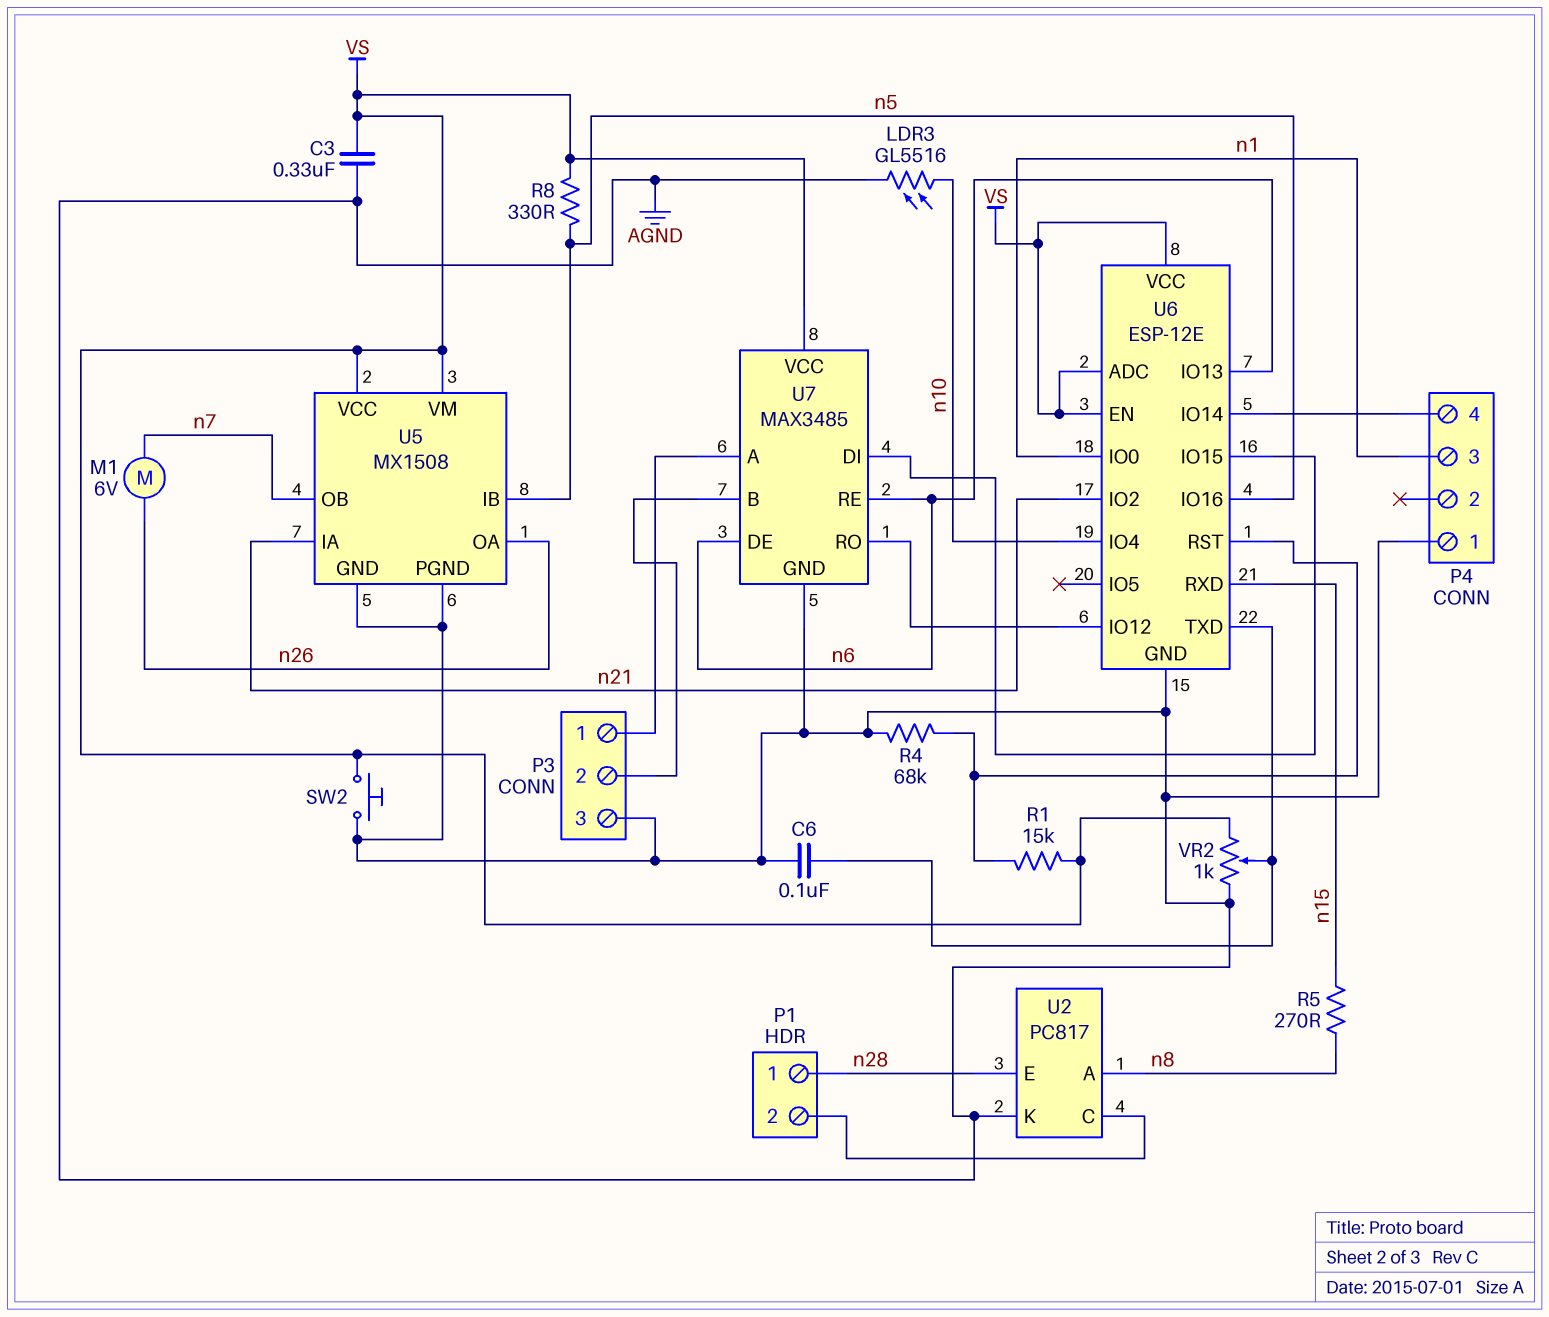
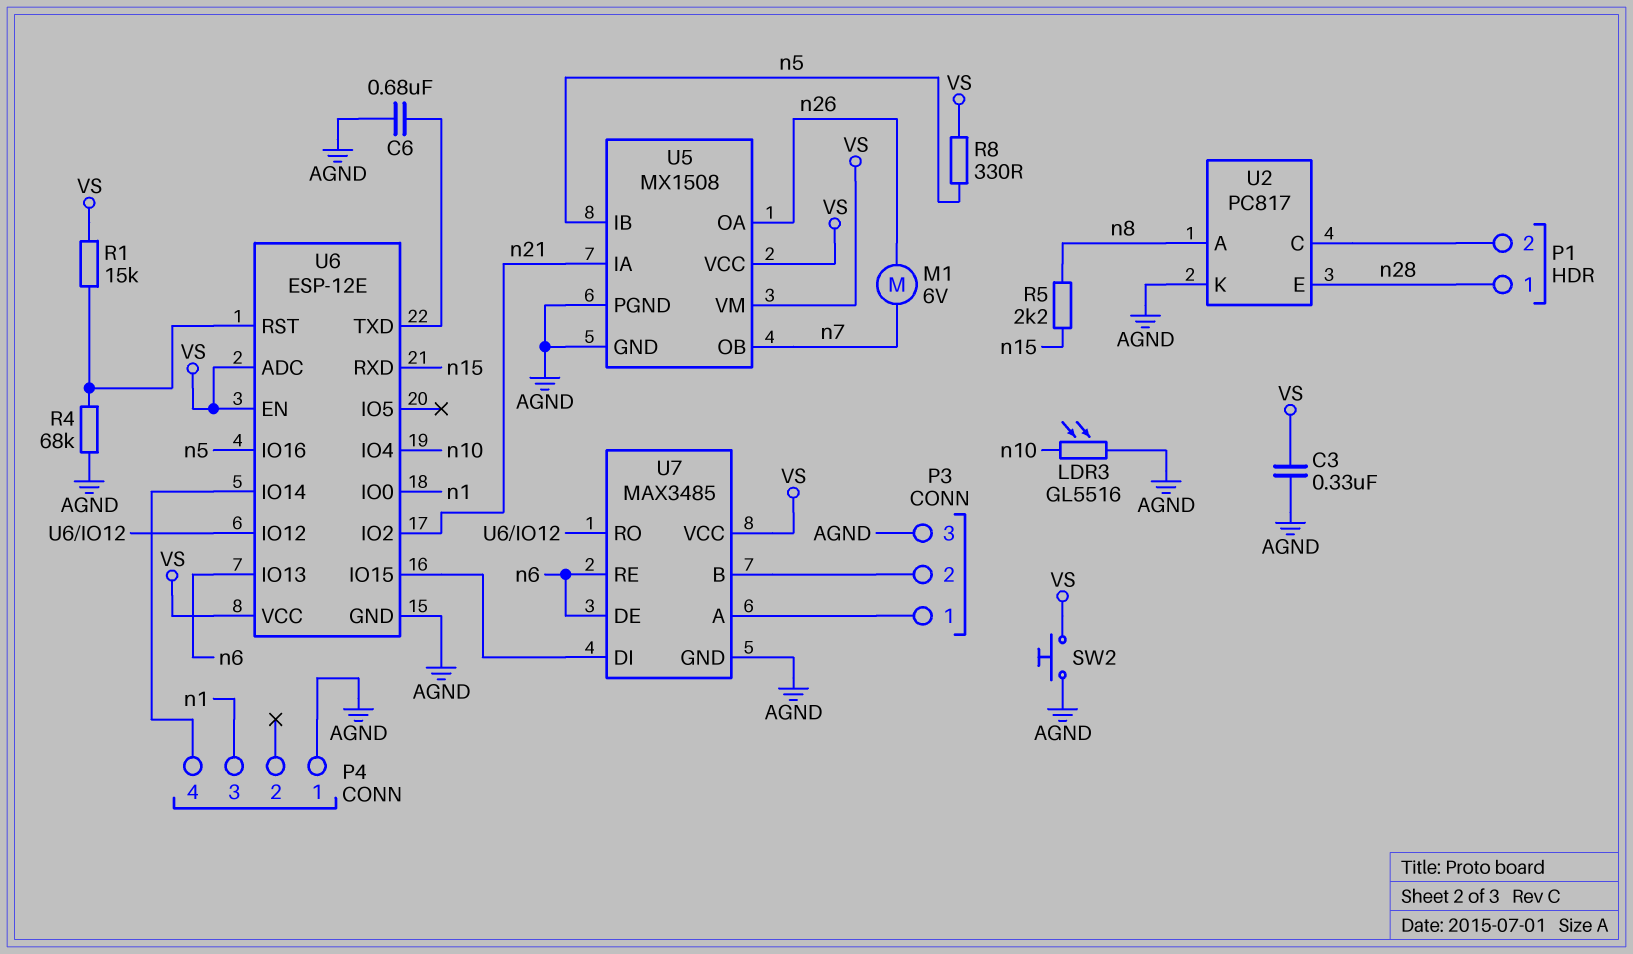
C6: 100nF (AGND, U6/TXD) -> 680nF (AGND, U6/TXD)
R5: 270 (n8, n15) -> 2.2k (n8, n15)
VR2: 1k (AGND, VS, wiper U6/TXD) -> none

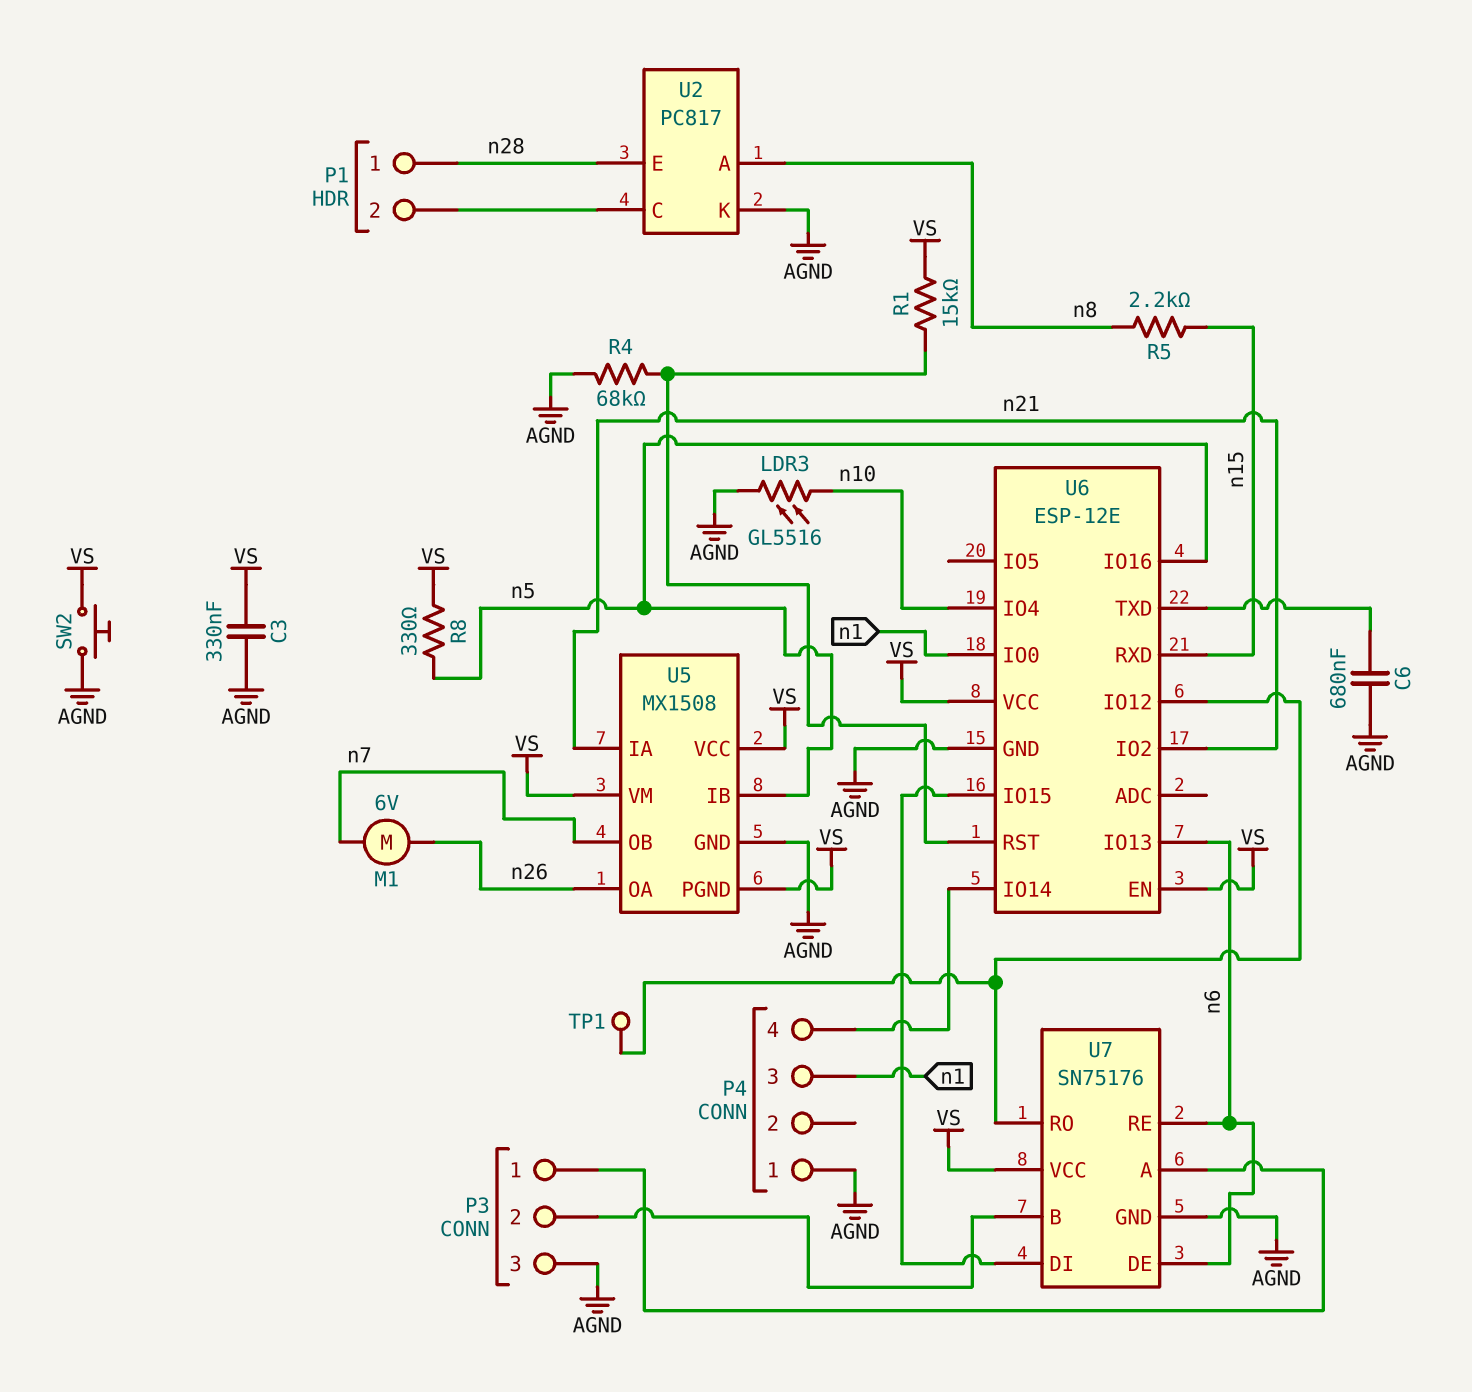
TP1: none -> test point (U6/IO12)
U5 pin PGND: AGND -> VS
U6 pin ADC: VS -> none
U7: MAX3485 -> SN75176

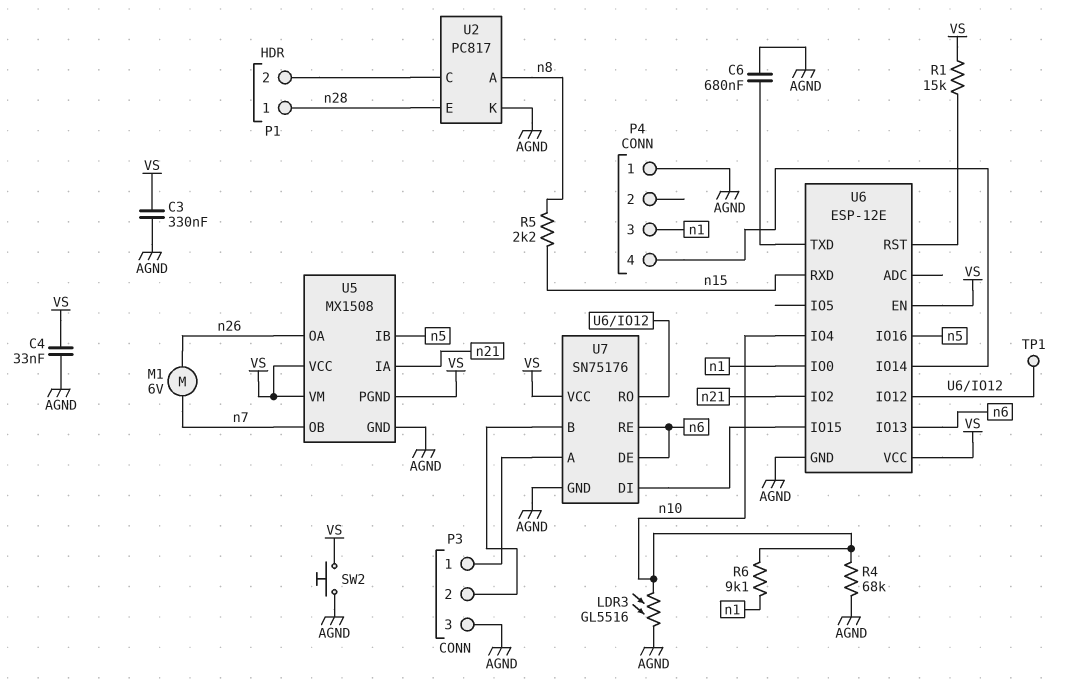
C4: none -> 33nF (AGND, VS)
R4: 68k (AGND, U6/RST) -> 68k (AGND, n10)
R6: none -> 9.1k (n1, n10)
R8: 330 (VS, n5) -> none

